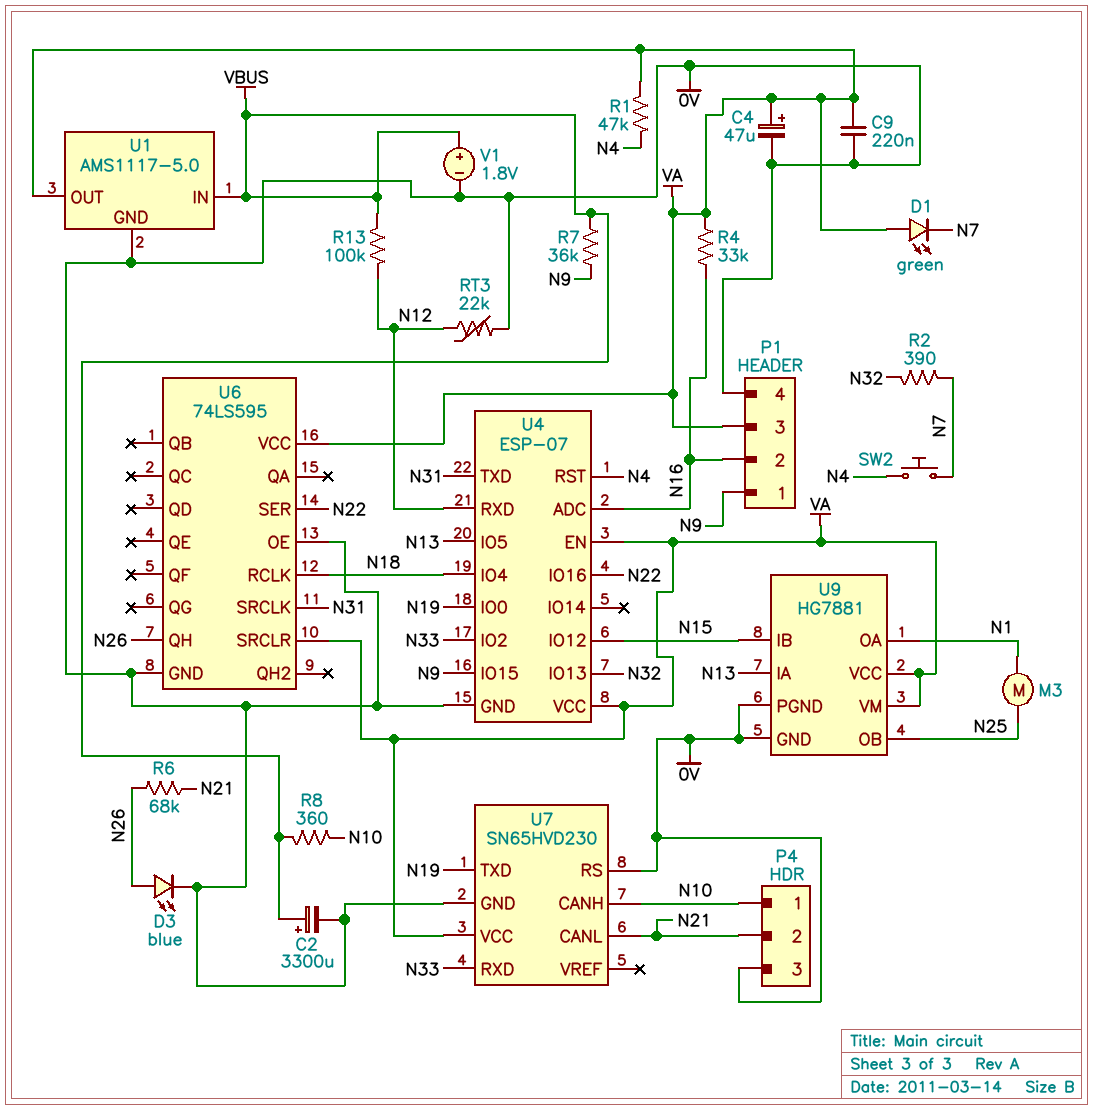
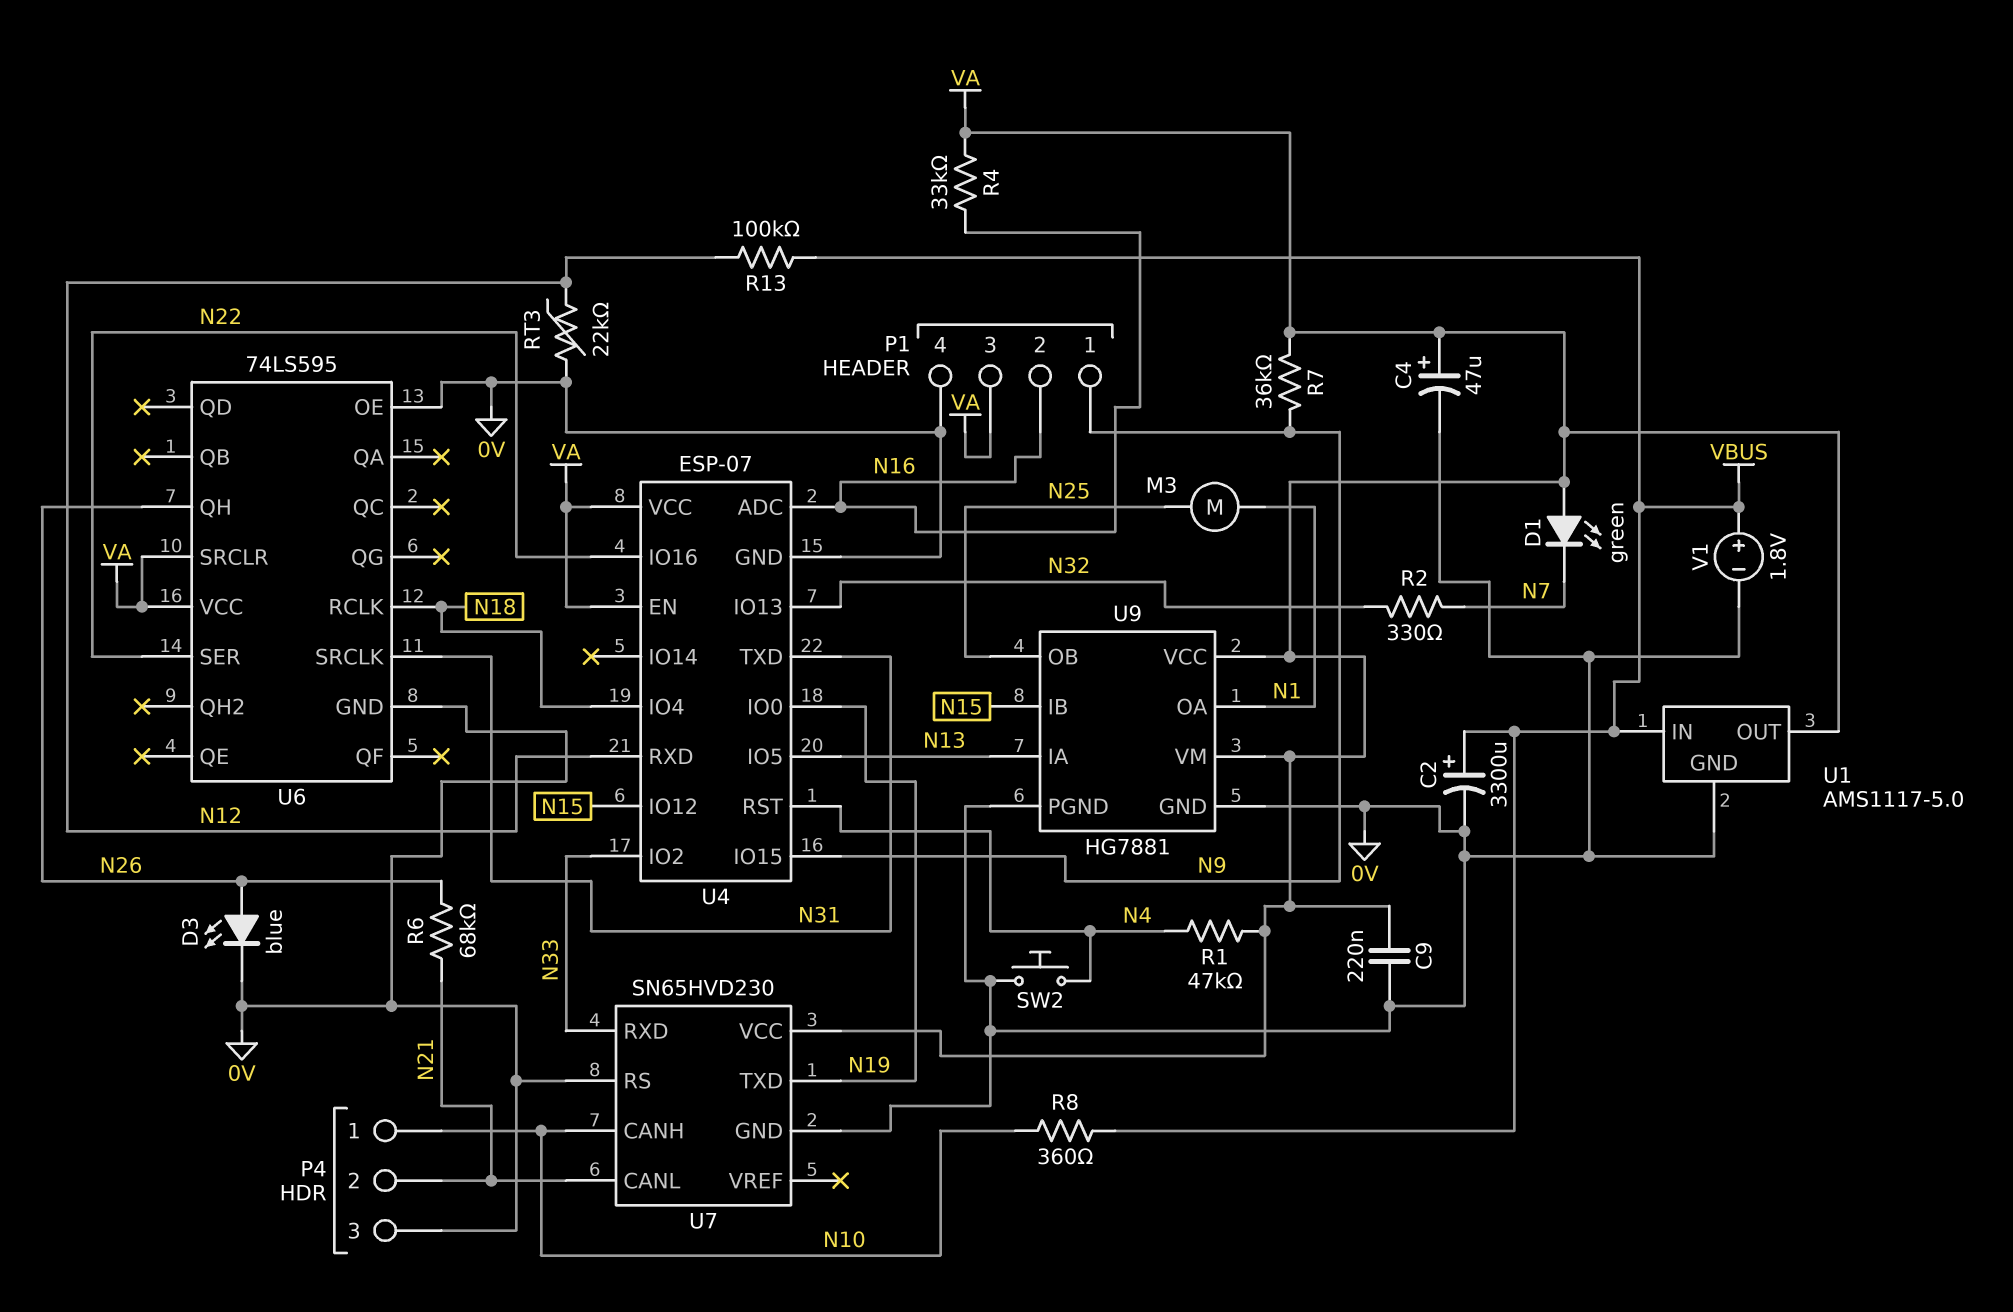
R2: 390 (N7, N32) -> 330 (N7, N32)
R7: 36k (N9, VBUS) -> 36k (N9, VA)
SW2: button (N4, N7) -> button (0V, N4)

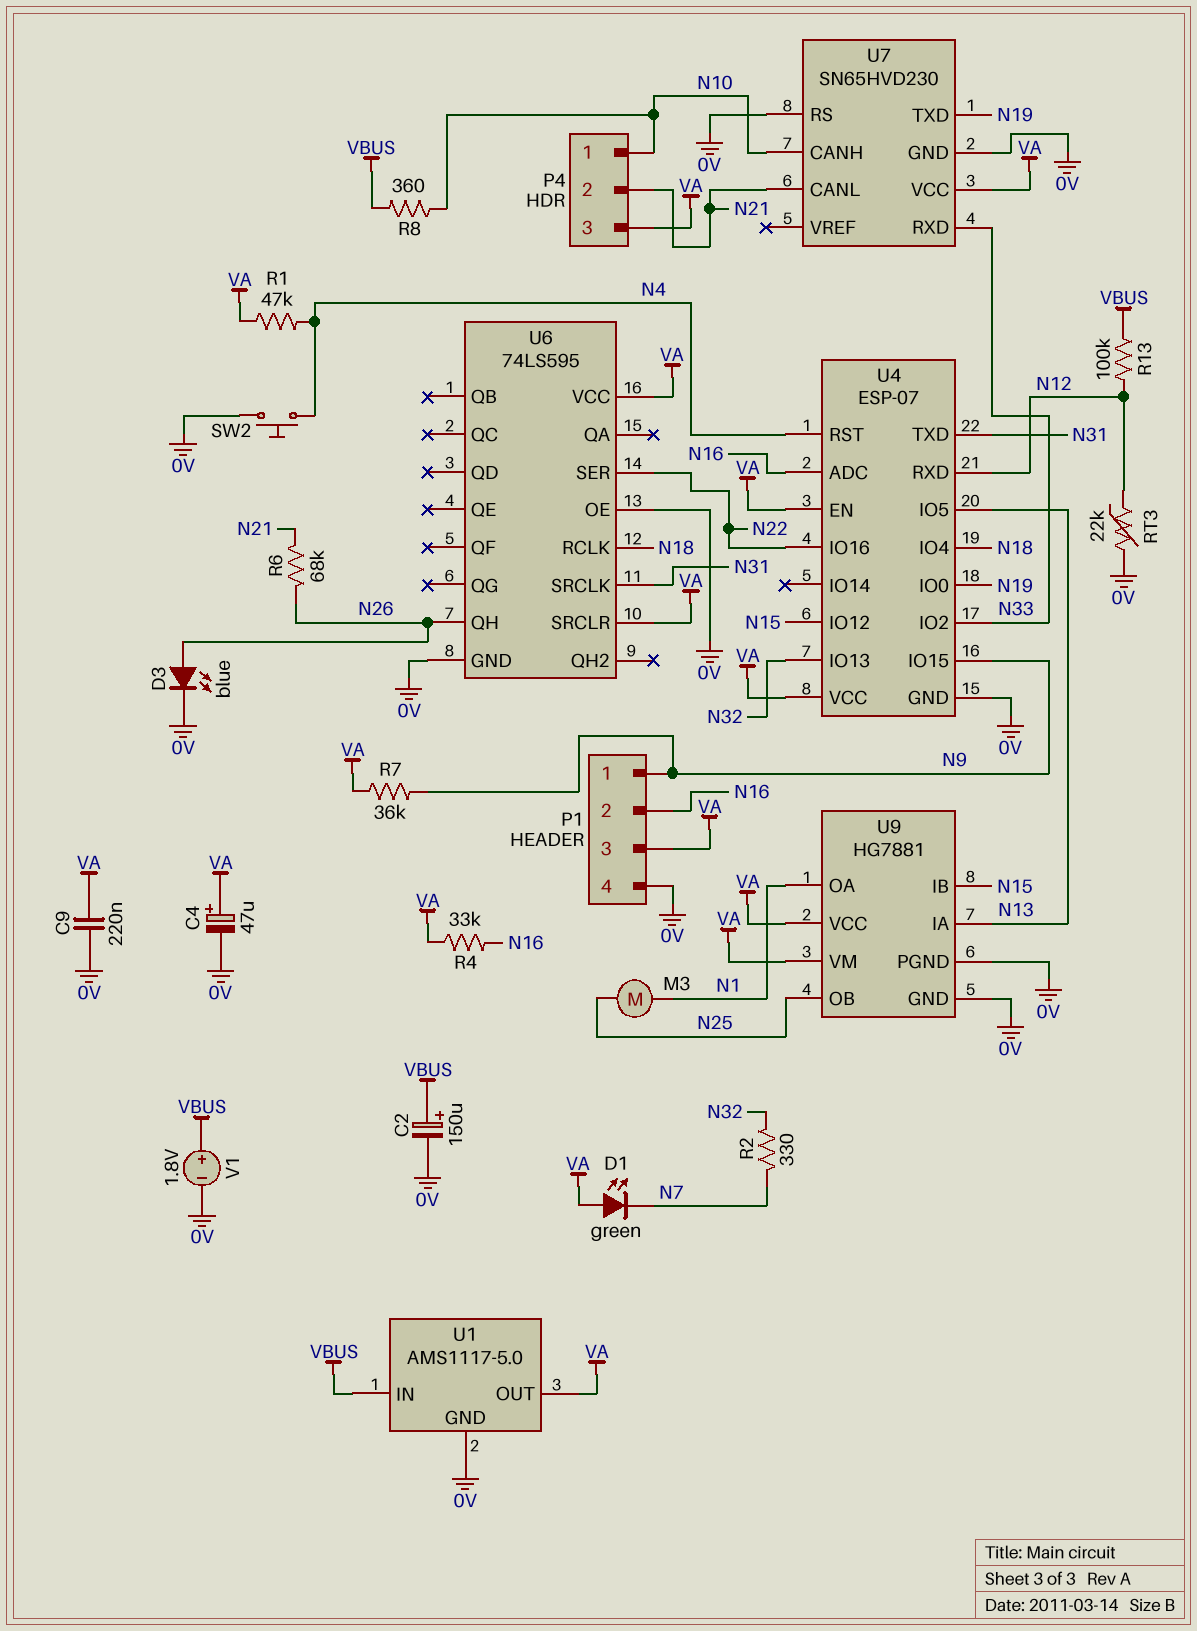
C2: 3300uF (plus VBUS, minus 0V) -> 150uF (plus VBUS, minus 0V)
P4 pin 3: 0V -> VA

